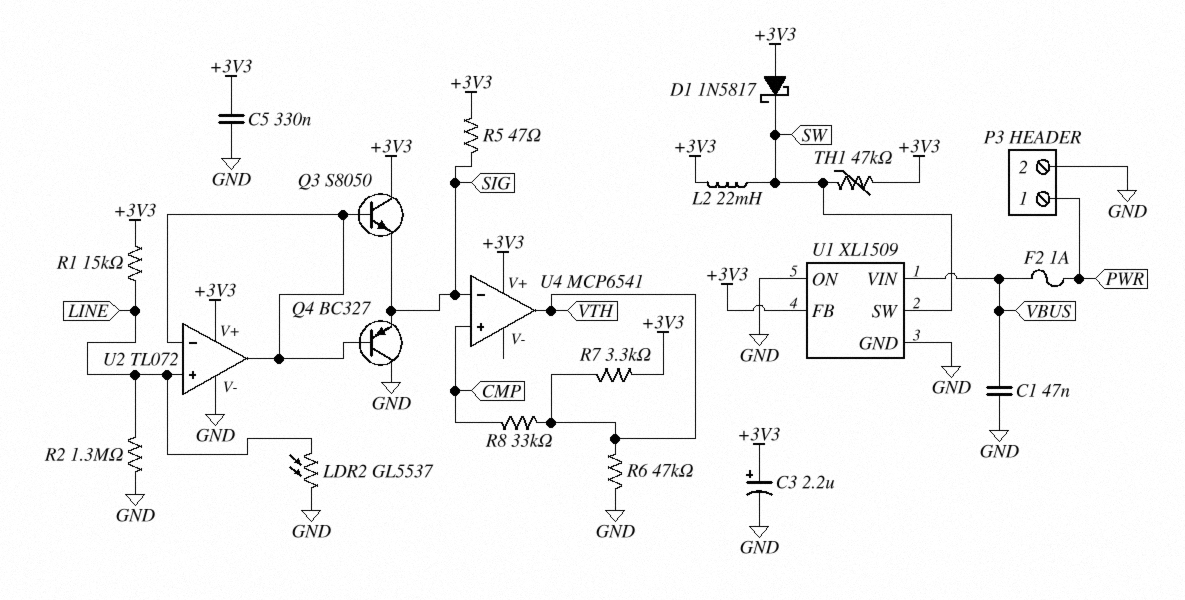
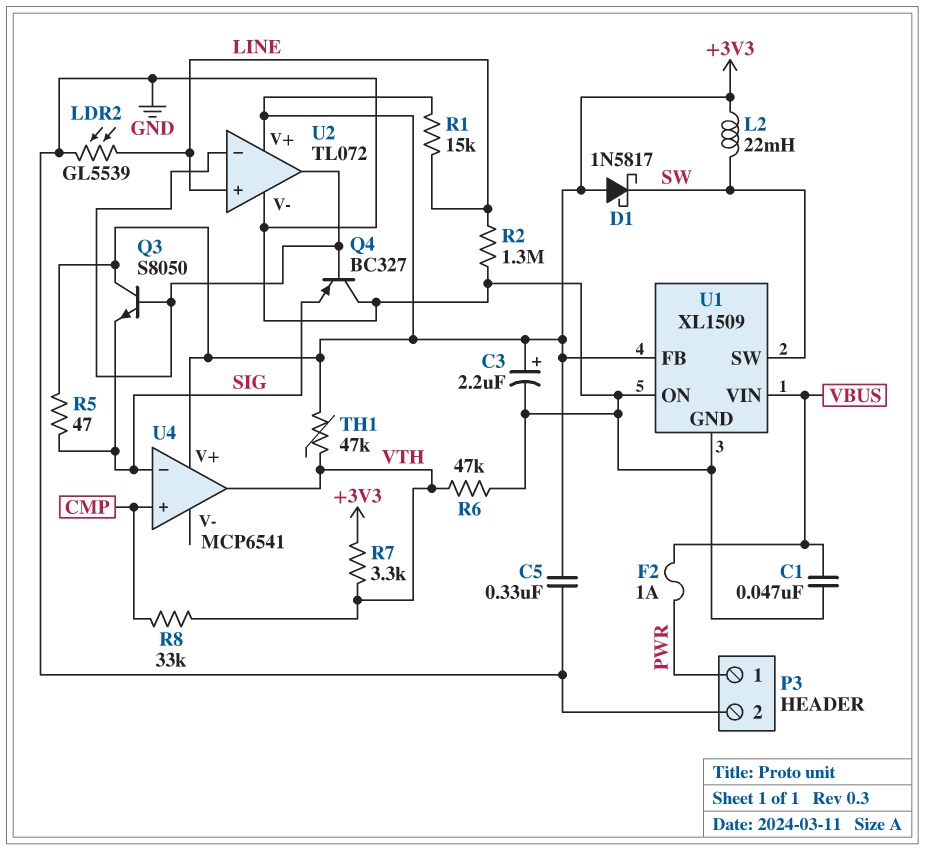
LDR2: GL5537 (GND, LINE) -> GL5539 (GND, LINE)
TH1: 47k (+3V3, SW) -> 47k (+3V3, VTH)

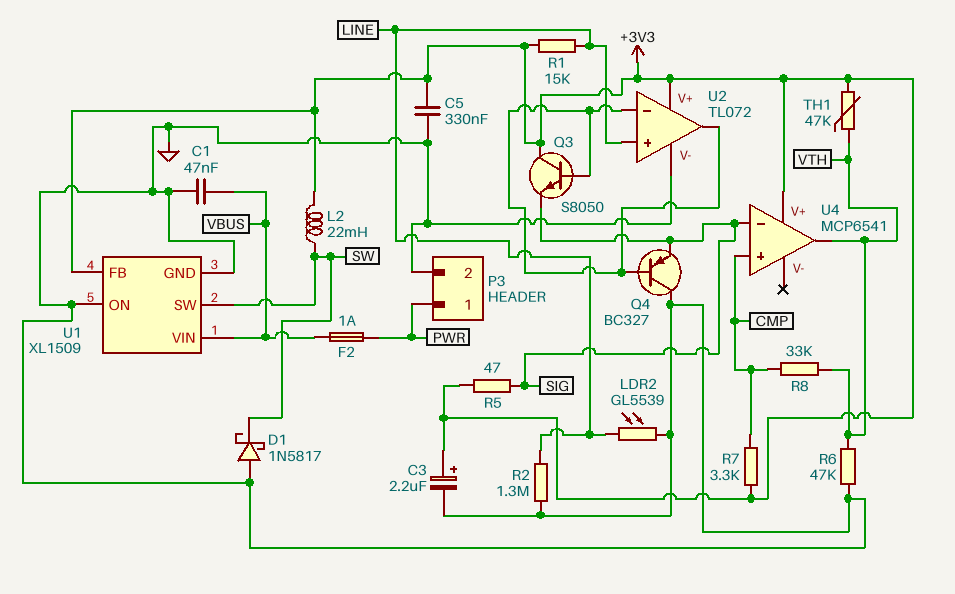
D1: schottky 1N5817 (A +3V3, K SW) -> schottky 1N5817 (A GND, K SW)
R7: 3.3k (+3V3, VTH) -> 3.3k (+3V3, CMP)

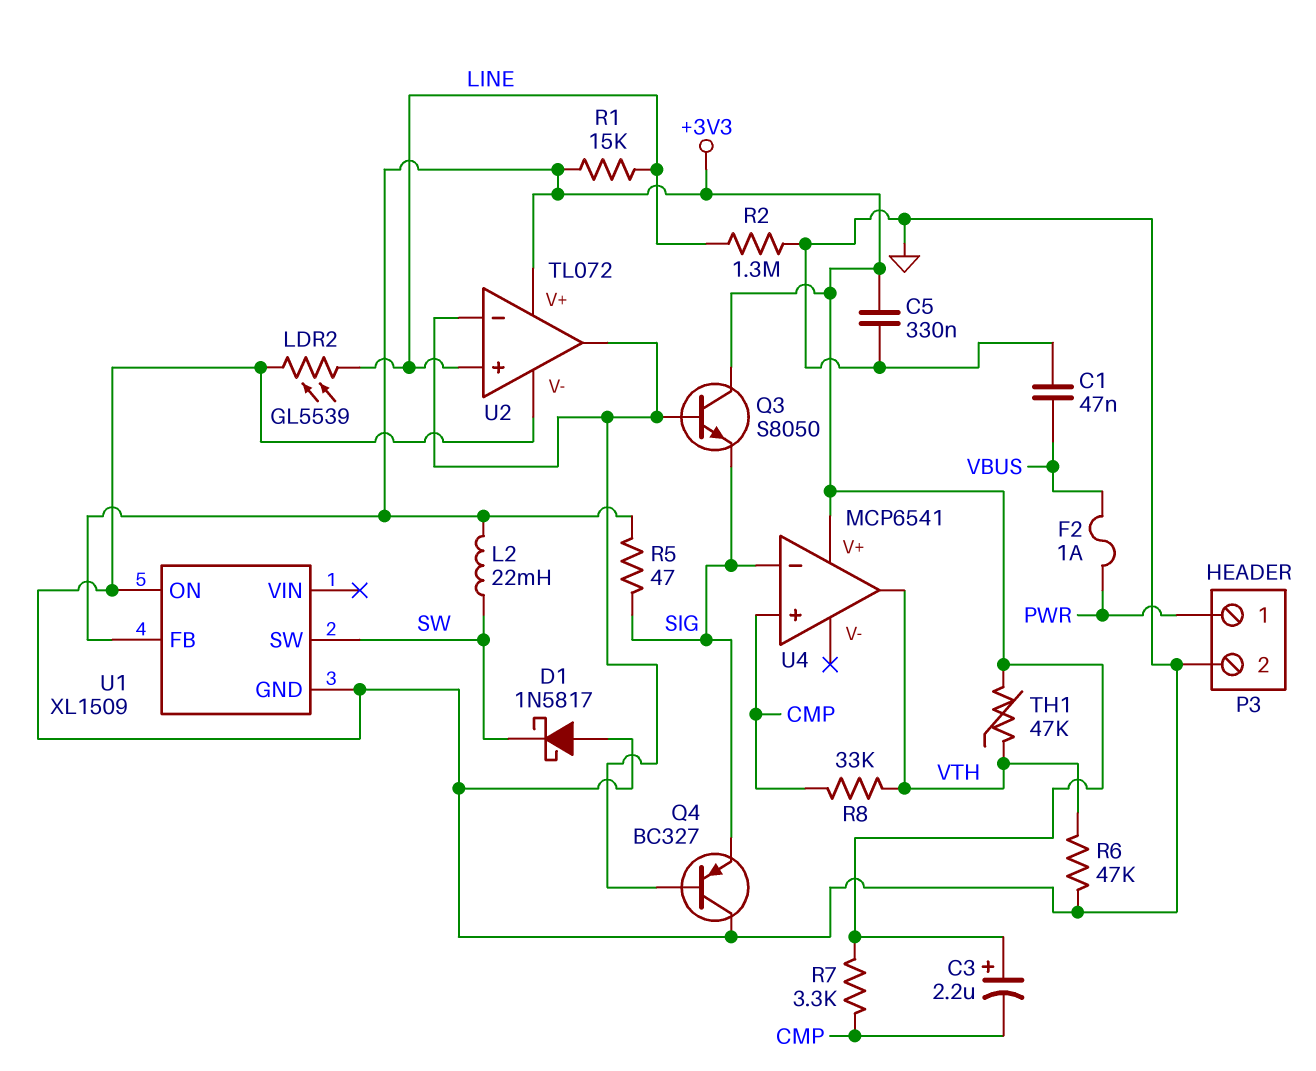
C3: 2.2uF (plus +3V3, minus GND) -> 2.2uF (plus +3V3, minus CMP)
U1 pin VIN: VBUS -> none

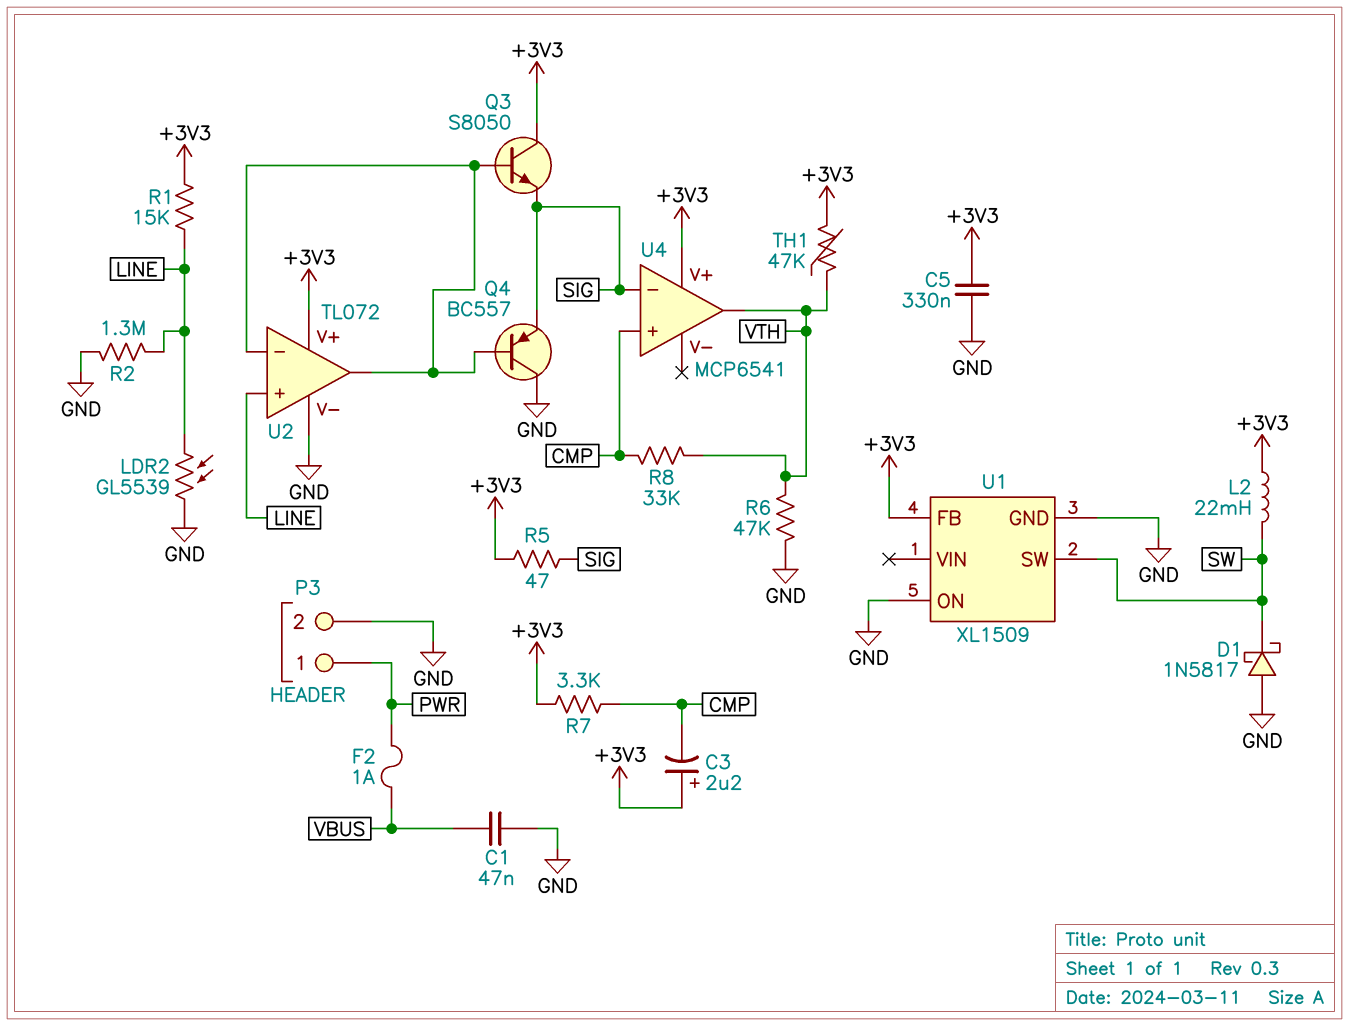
Q4: PNP BC327 (B U2/in-, C GND, E SIG) -> PNP BC557 (B U2/in-, C GND, E SIG)

